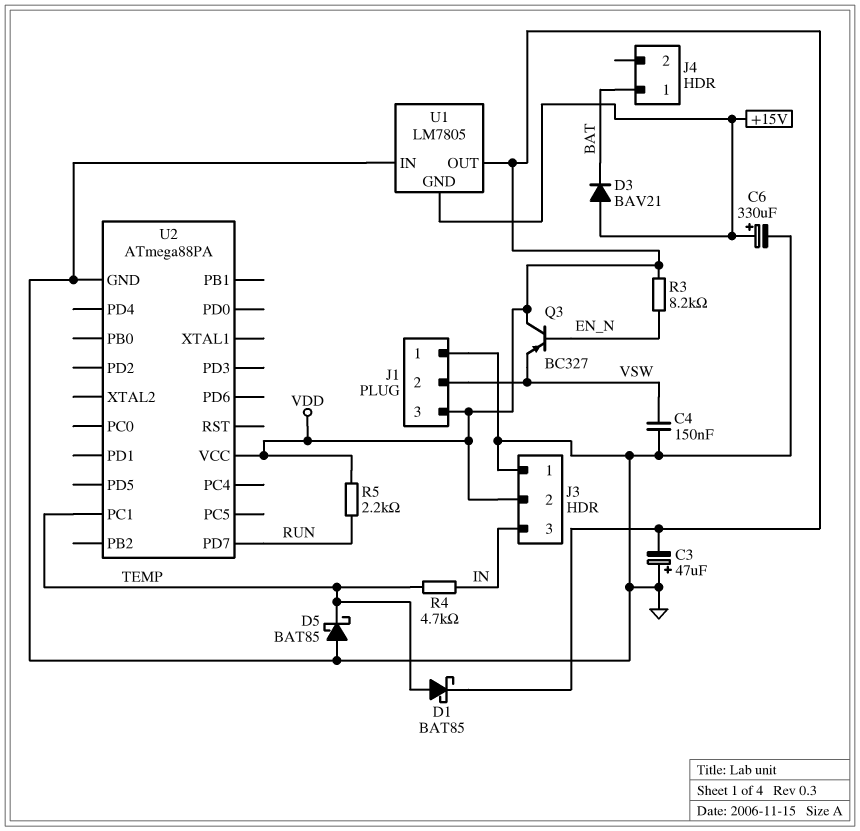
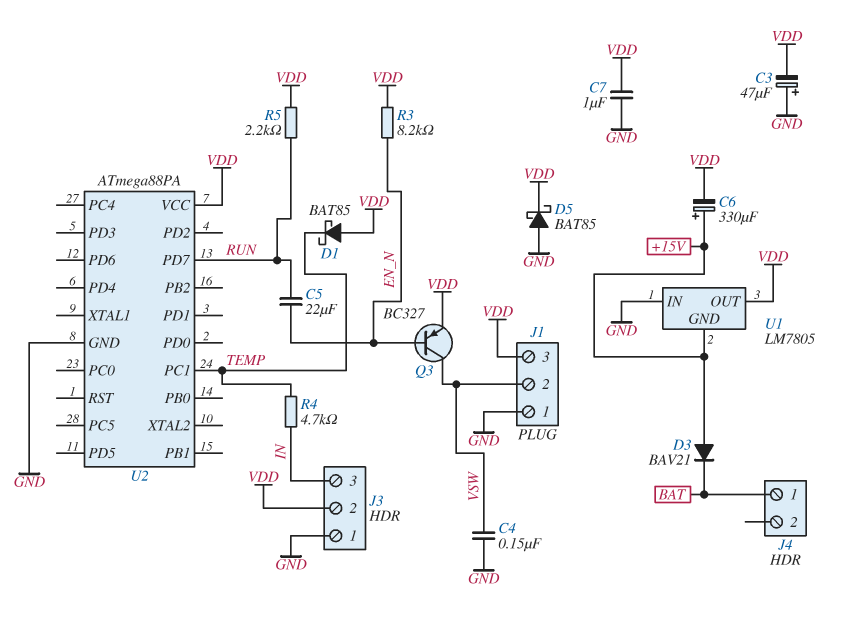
C5: none -> 22uF (EN_N, RUN)
C6: 330uF (plus +15V, minus GND) -> 330uF (plus +15V, minus VDD)
C7: none -> 1uF (GND, VDD)
D1: schottky BAT85 (A TEMP, K VDD) -> schottky BAT85 (A VDD, K TEMP)
D5: schottky BAT85 (A GND, K TEMP) -> schottky BAT85 (A GND, K VDD)
Q3: PNP BC327 (B EN_N, C VDD, E VSW) -> PNP BC327 (B EN_N, C VSW, E VDD)

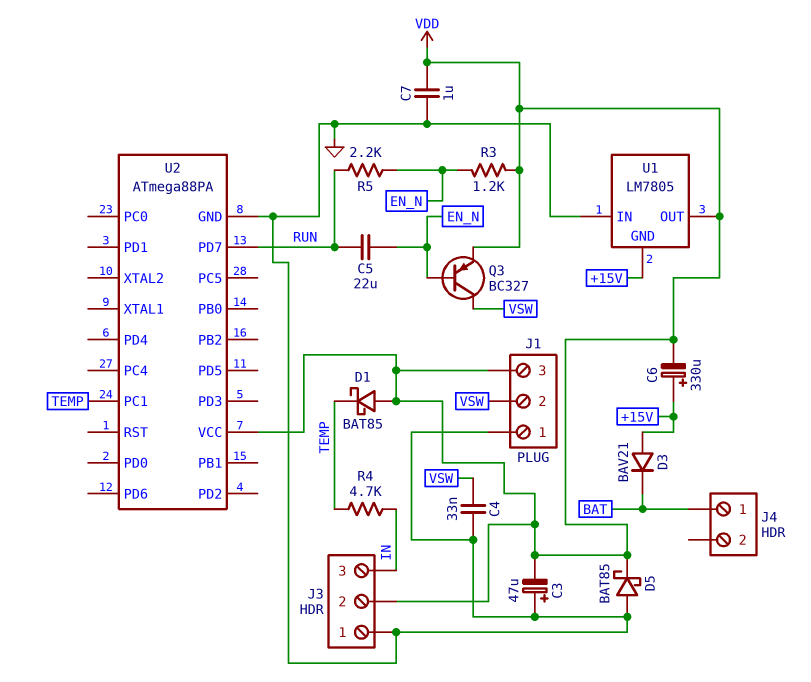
C4: 150nF (GND, VSW) -> 33nF (GND, VSW)
R3: 8.2k (EN_N, VDD) -> 1.2k (EN_N, VDD)
R5: 2.2k (RUN, VDD) -> 2.2k (EN_N, RUN)

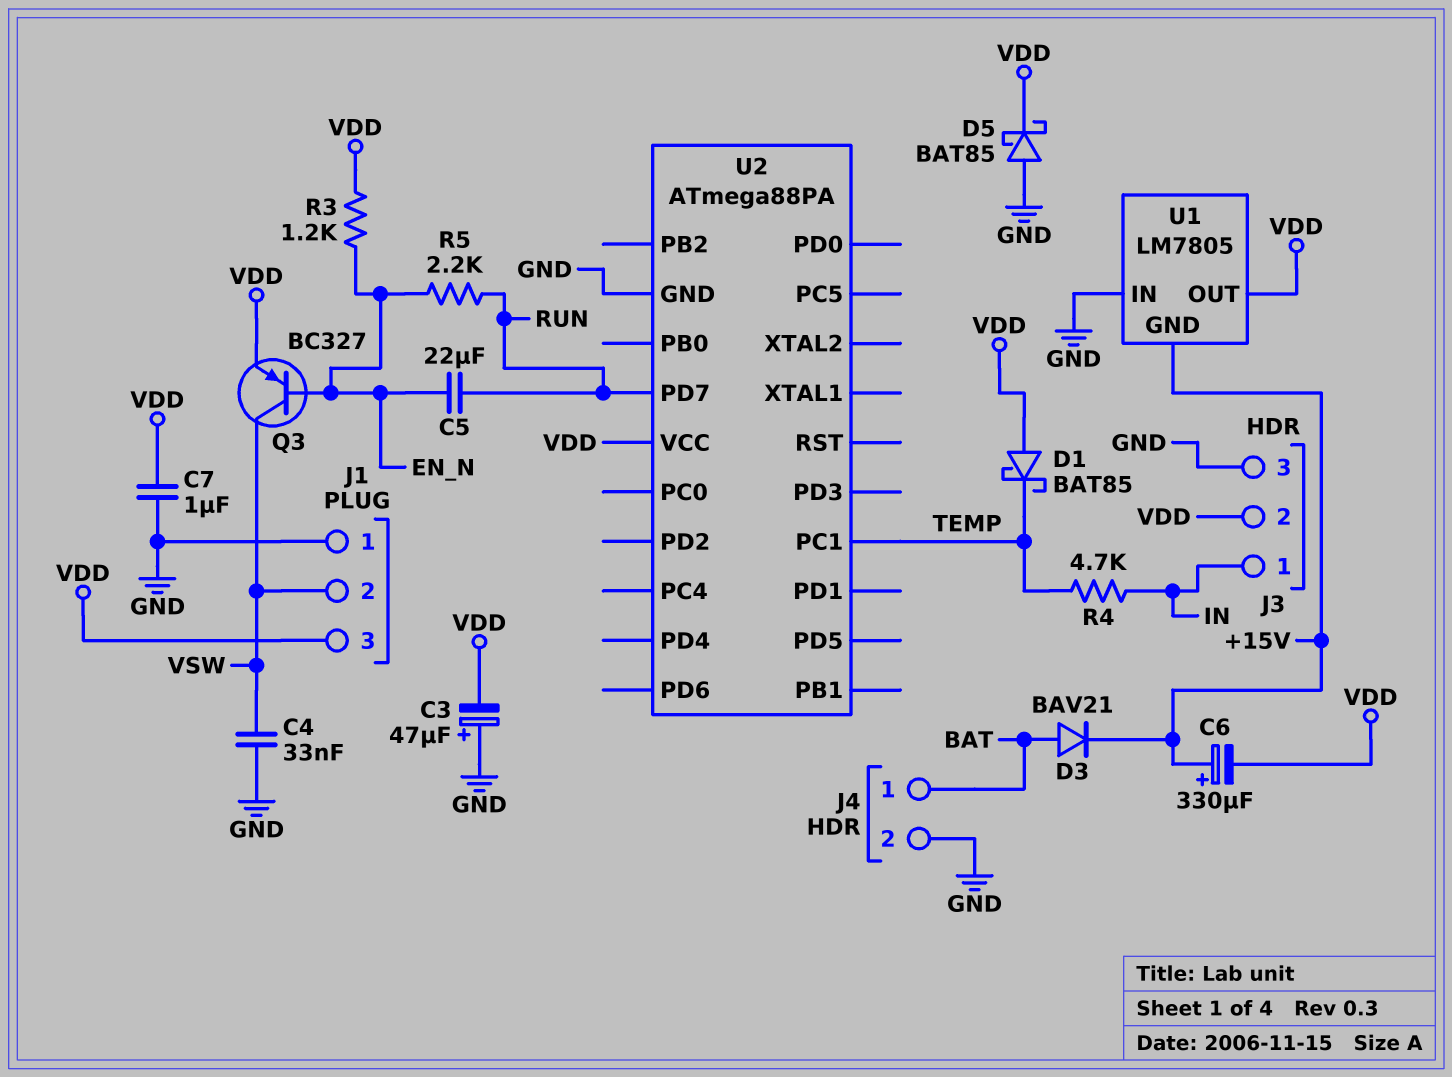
D3: diode BAV21 (A +15V, K BAT) -> diode BAV21 (A BAT, K +15V)
J3 pin 1: GND -> IN
J3 pin 3: IN -> GND
J4 pin 2: none -> GND

